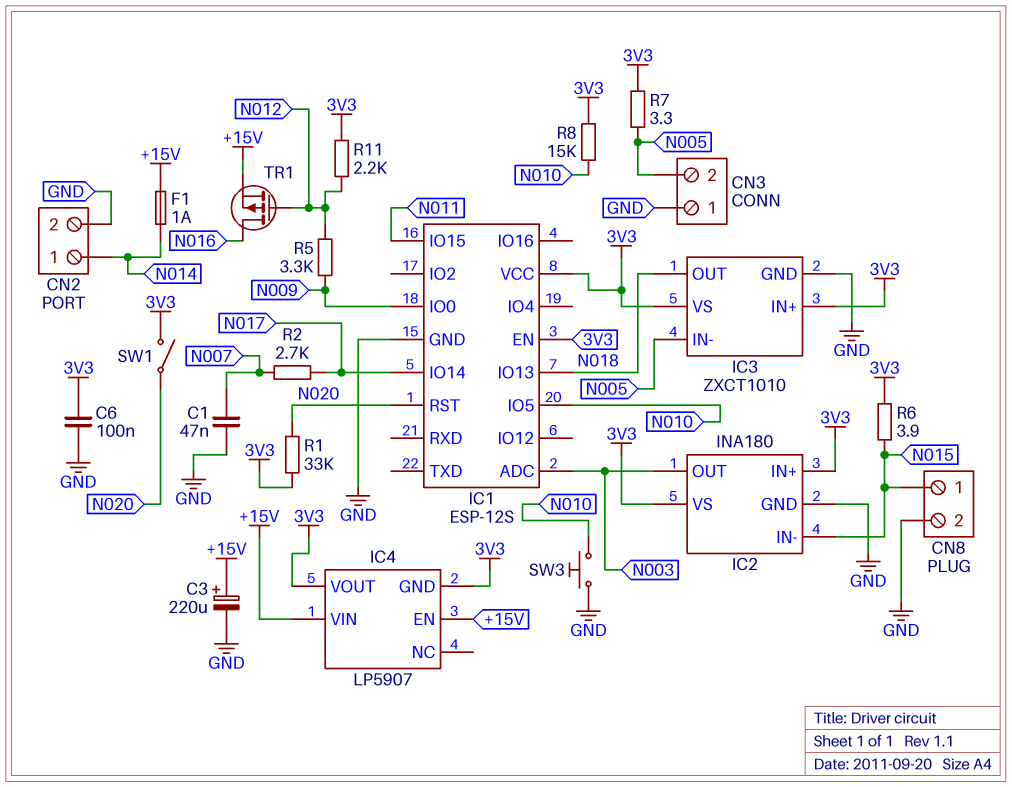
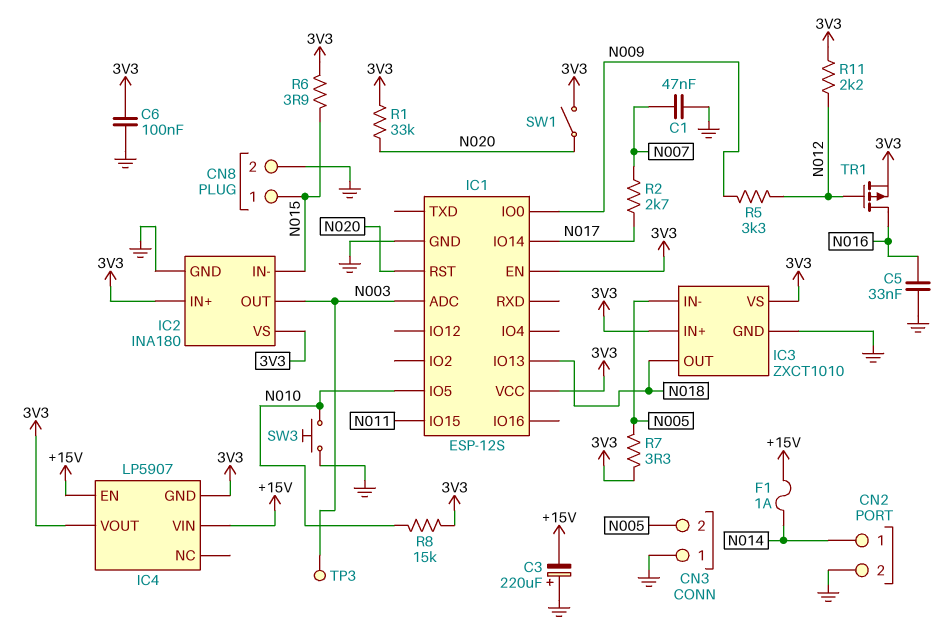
C3: 220uF (plus +15V, minus GND) -> 220uF (plus GND, minus +15V)
C5: none -> 33nF (GND, N016)
TP3: none -> test point (N003)
TR1: PMOS (G N012, D N016, S +15V) -> PMOS (G N012, D N016, S 3V3)

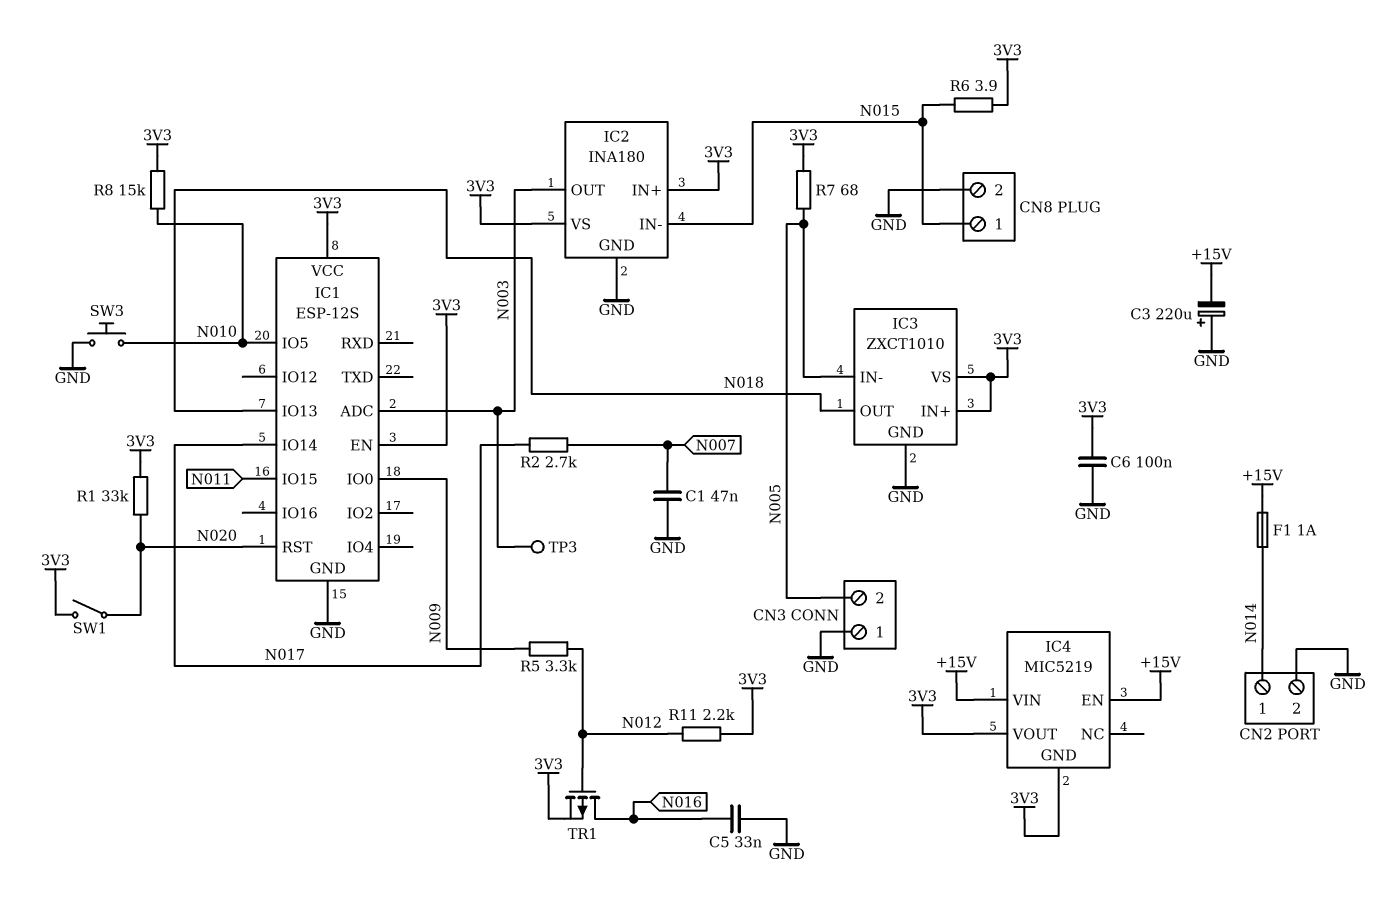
IC4: LP5907 -> MIC5219
R7: 3.3 (3V3, N005) -> 68 (3V3, N005)

